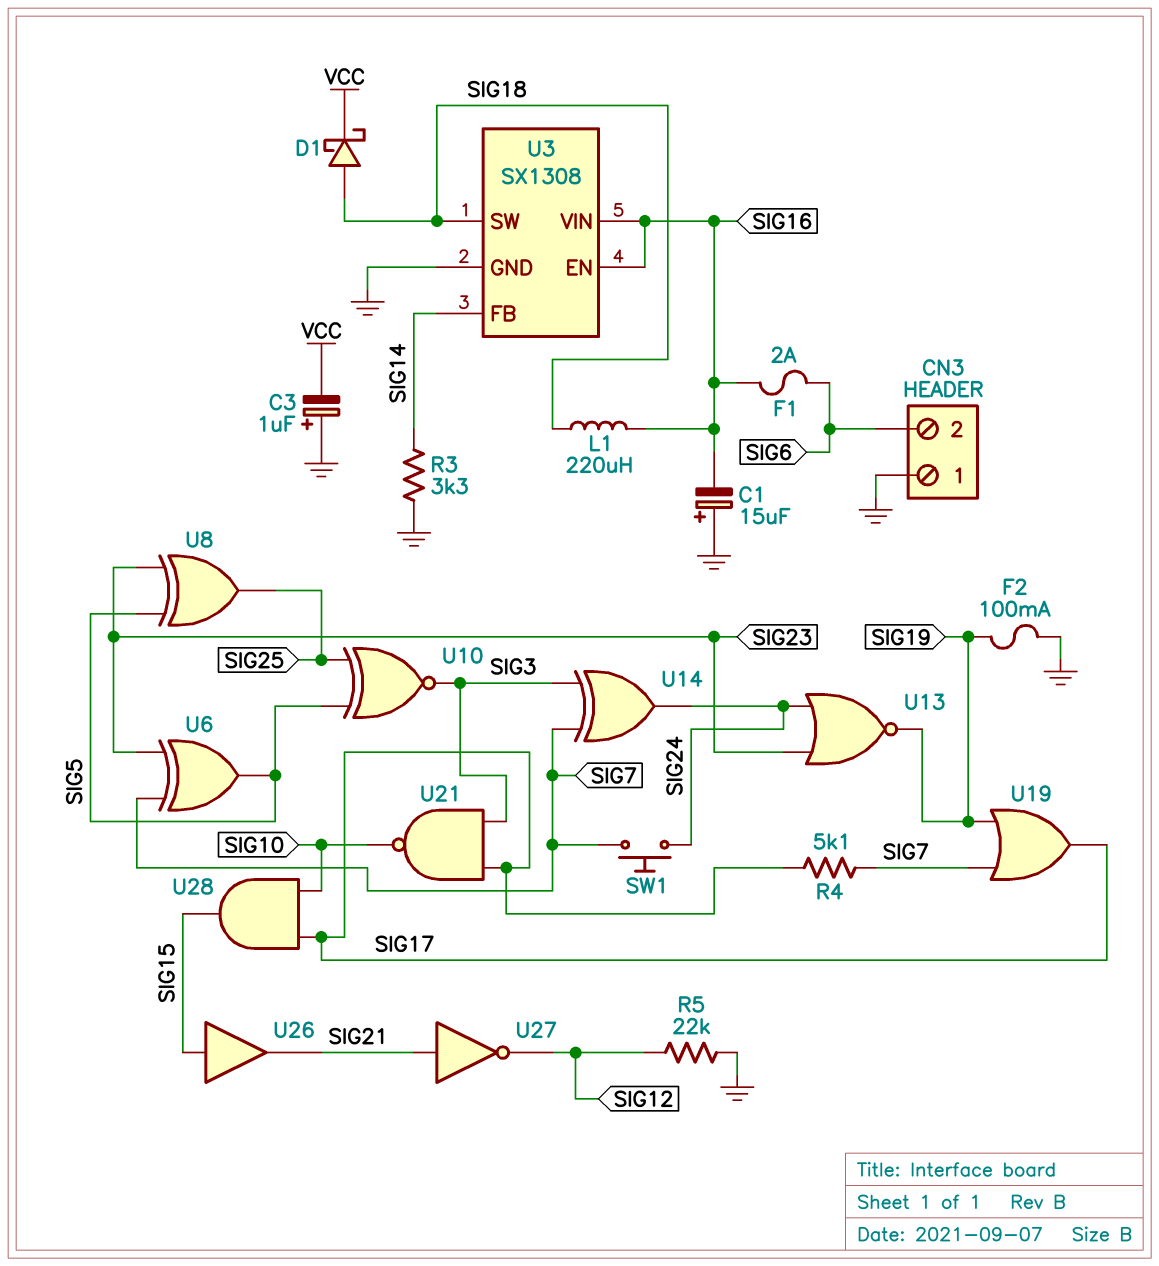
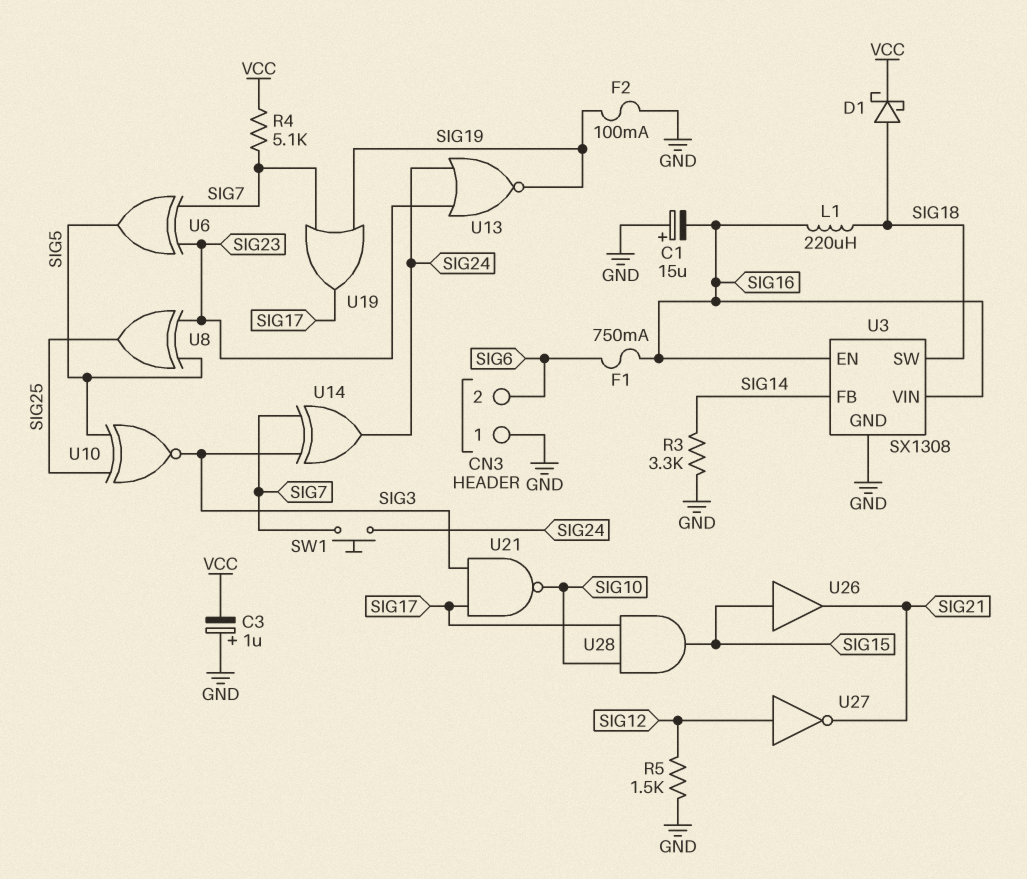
F1: 2A (SIG6, SIG16) -> 750mA (SIG6, SIG16)
R4: 5.1k (SIG7, SIG17) -> 5.1k (SIG7, VCC)
R5: 22k (GND, SIG12) -> 1.5k (GND, SIG12)
U27: NOT (in SIG21, out SIG12) -> NOT (in SIG12, out SIG21)

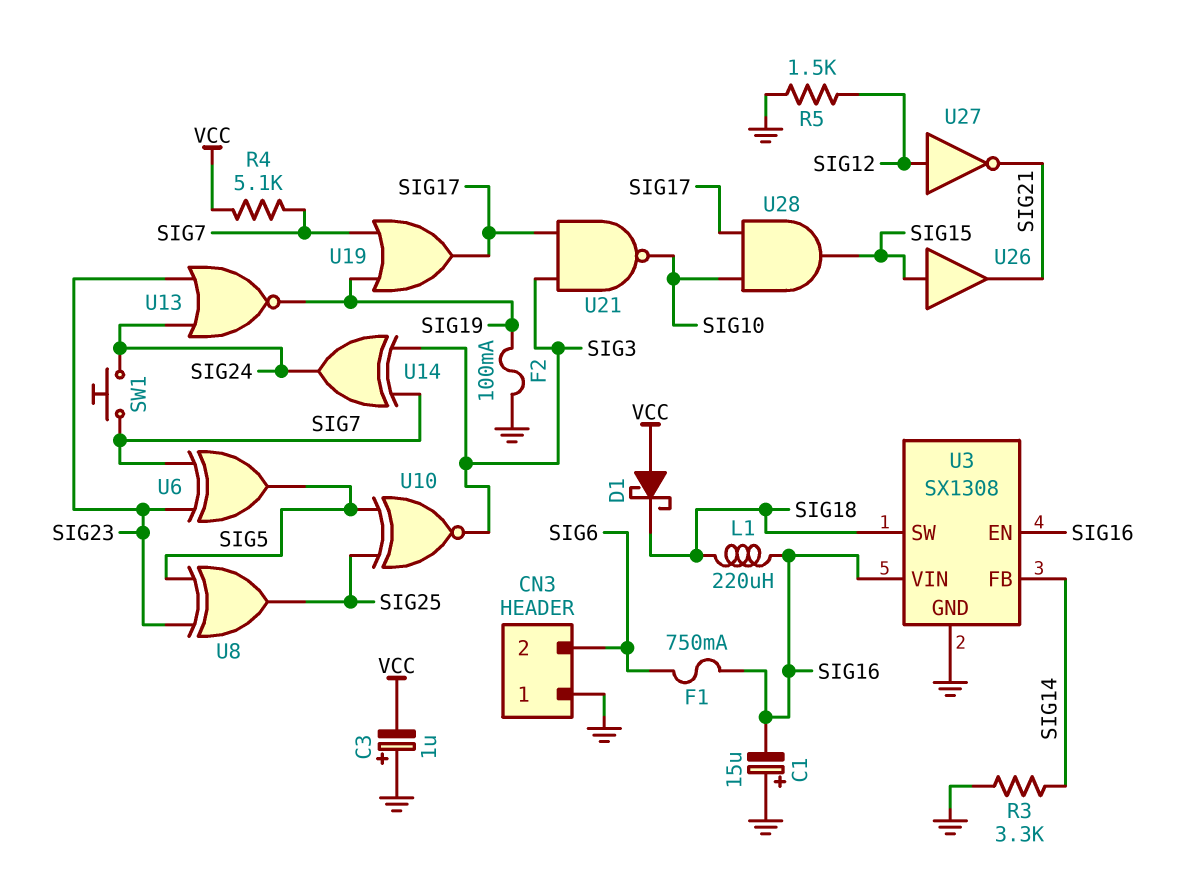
D1: schottky (A SIG18, K VCC) -> schottky (A VCC, K SIG18)

